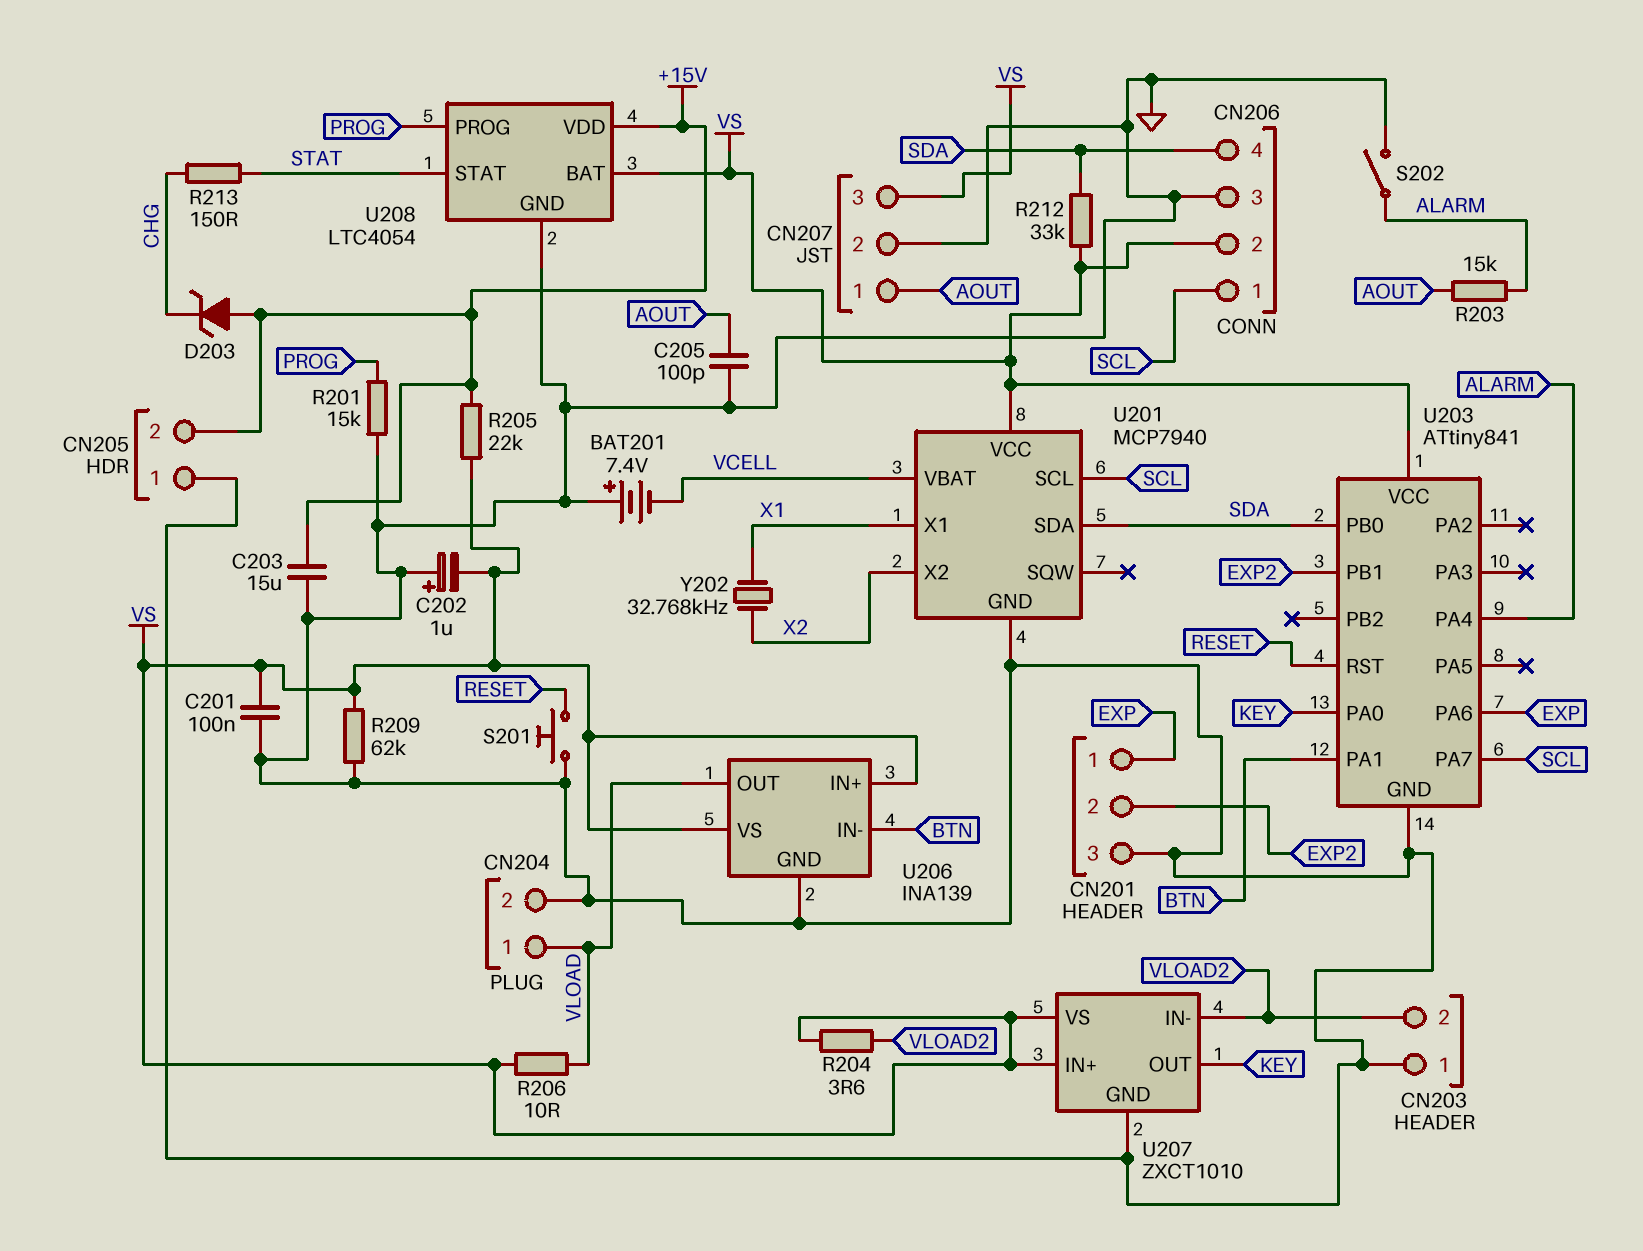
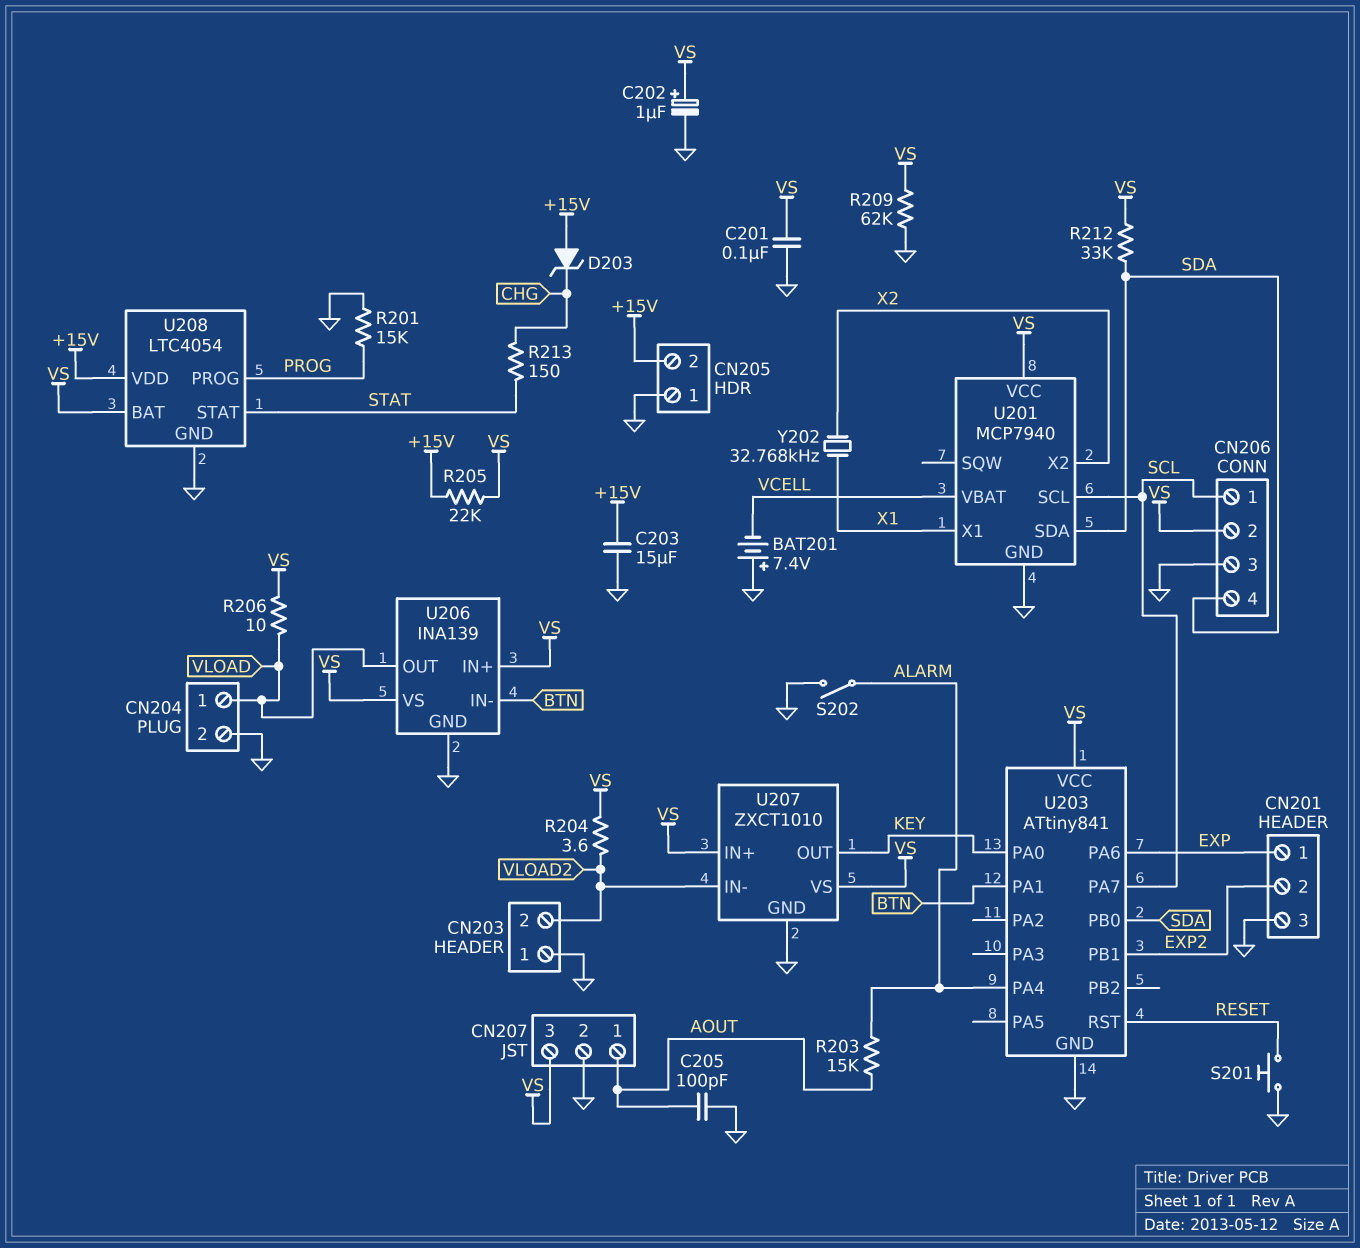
C202: 1uF (plus GND, minus VS) -> 1uF (plus VS, minus GND)

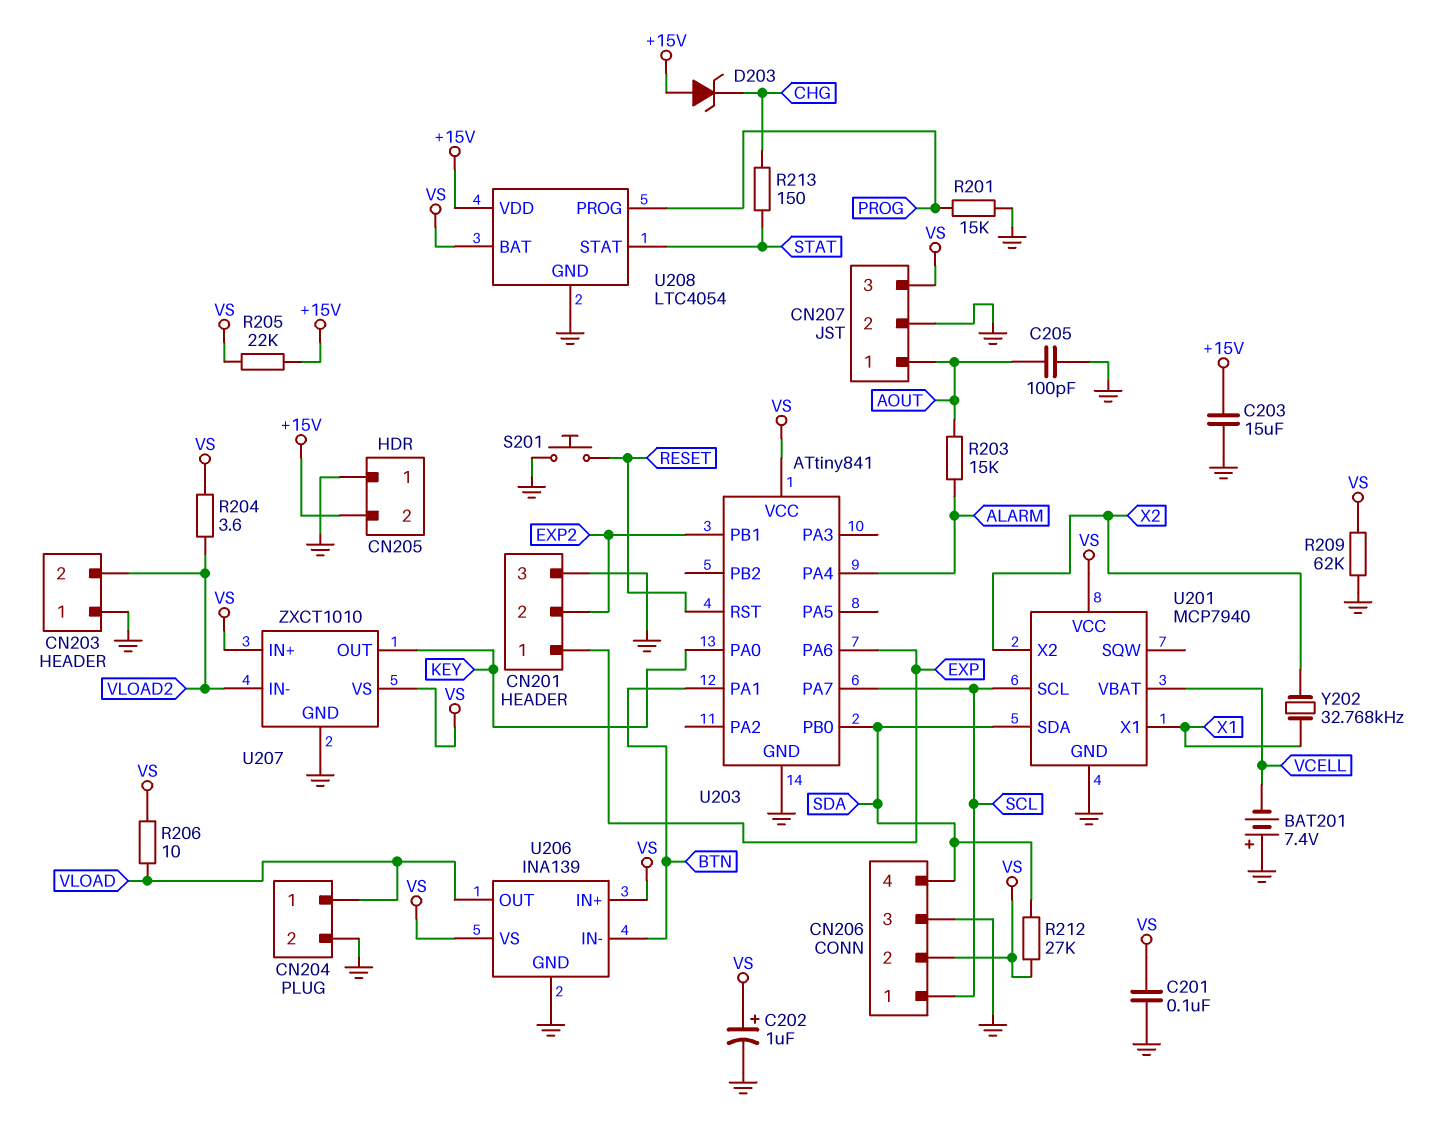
R212: 33k (SDA, VS) -> 27k (SDA, VS)
S202: switch (ALARM, GND) -> none

